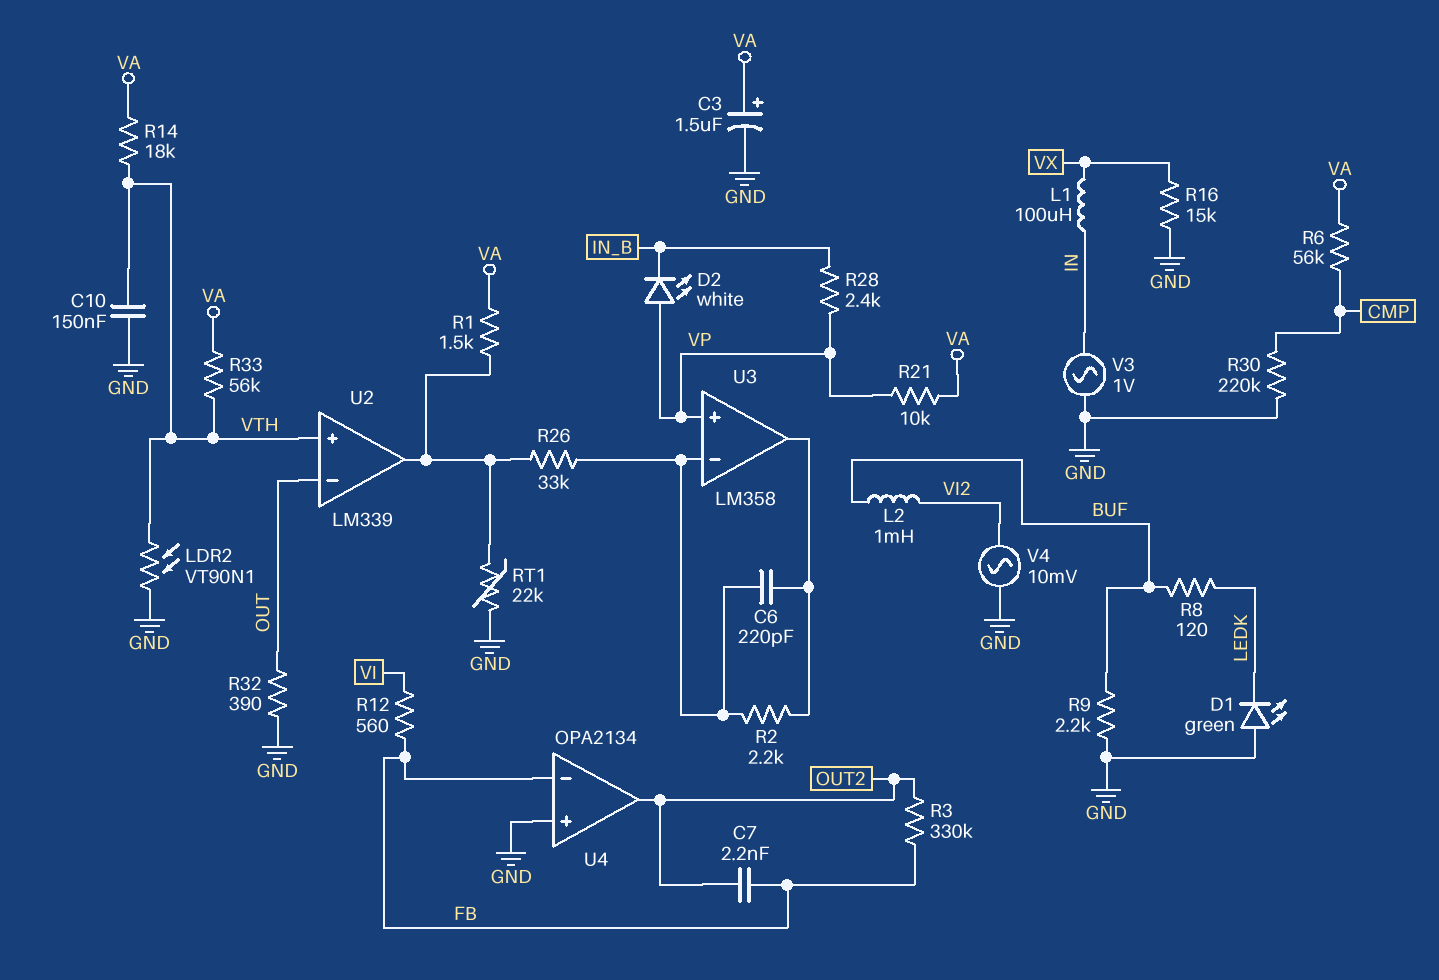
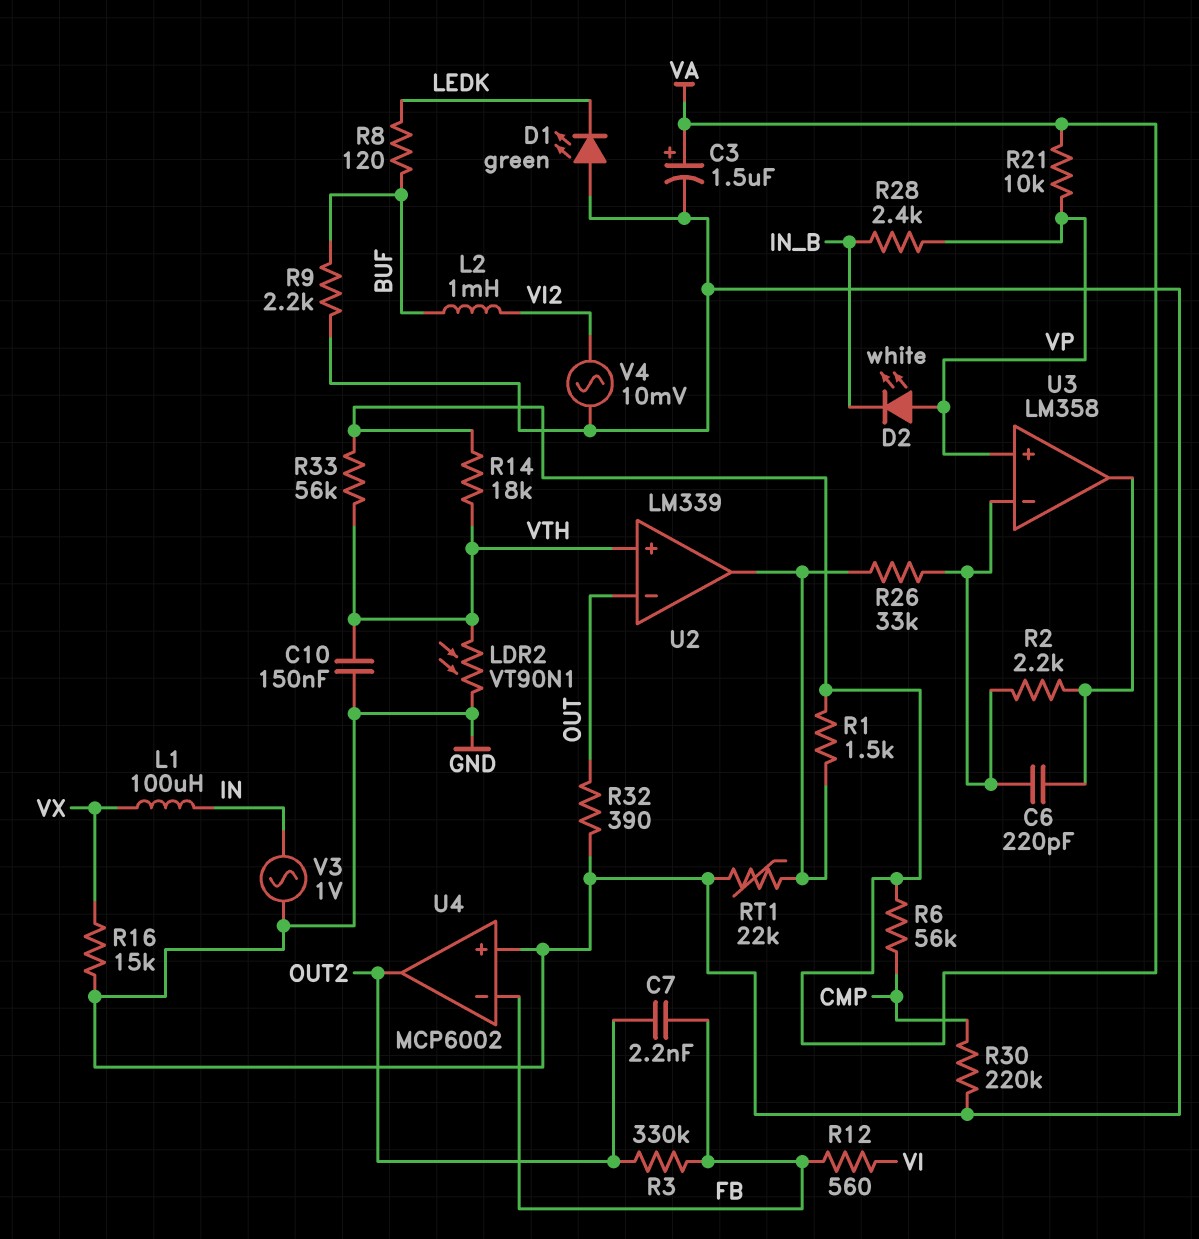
U4: OPA2134 -> MCP6002

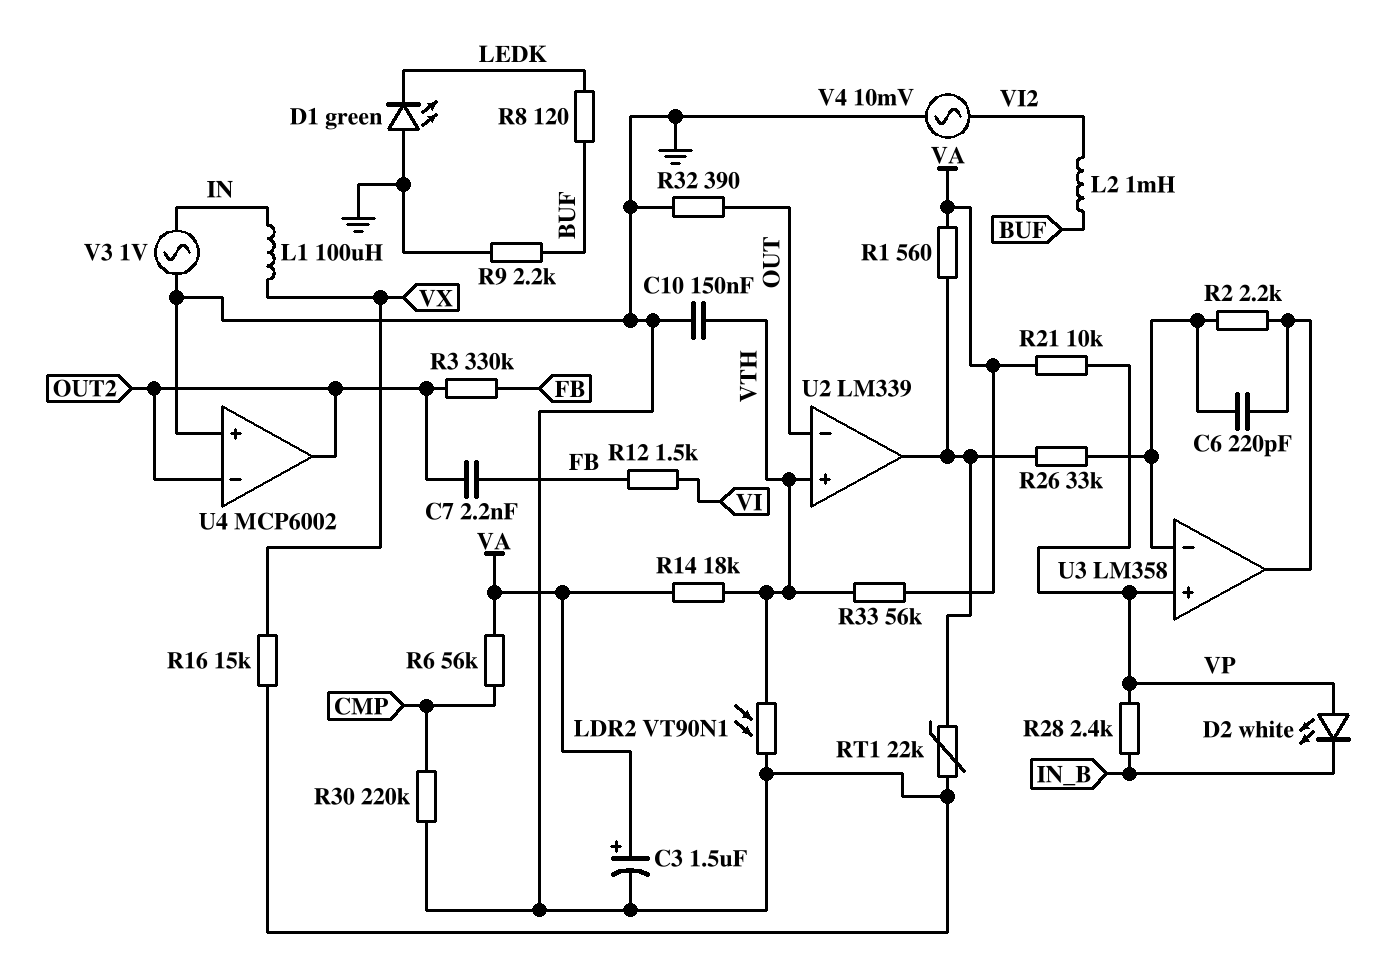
R1: 1.5k (U2/out, VA) -> 560 (U2/out, VA)
R12: 560 (FB, VI) -> 1.5k (FB, VI)
U4 pin in-: FB -> OUT2

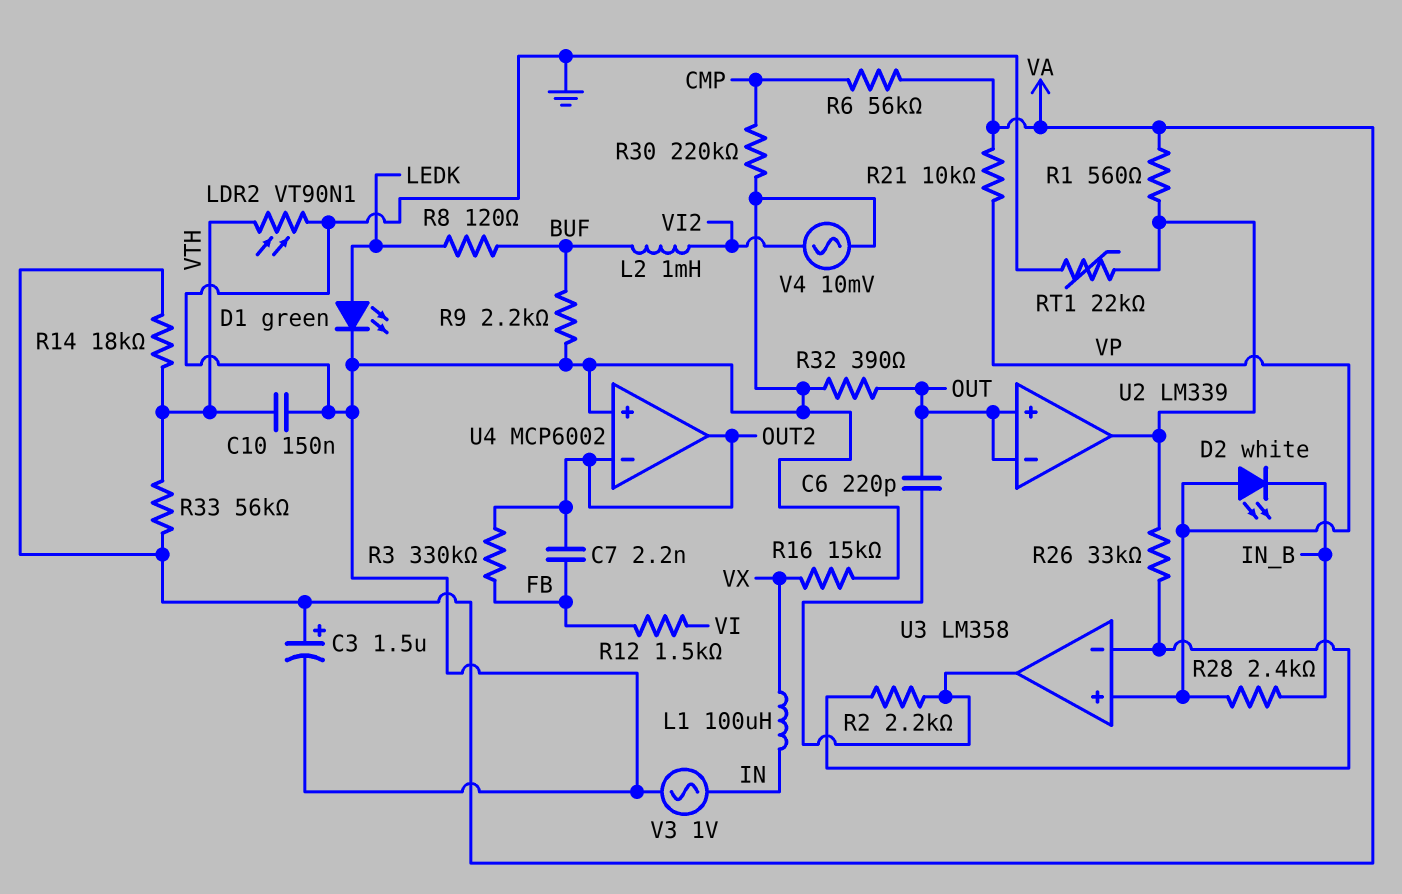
C6: 220pF (U3/in-, U3/out) -> 220pF (OUT, U3/out)
D1: LED green (A GND, K LEDK) -> LED green (A LEDK, K GND)
U2 pin in+: VTH -> OUT

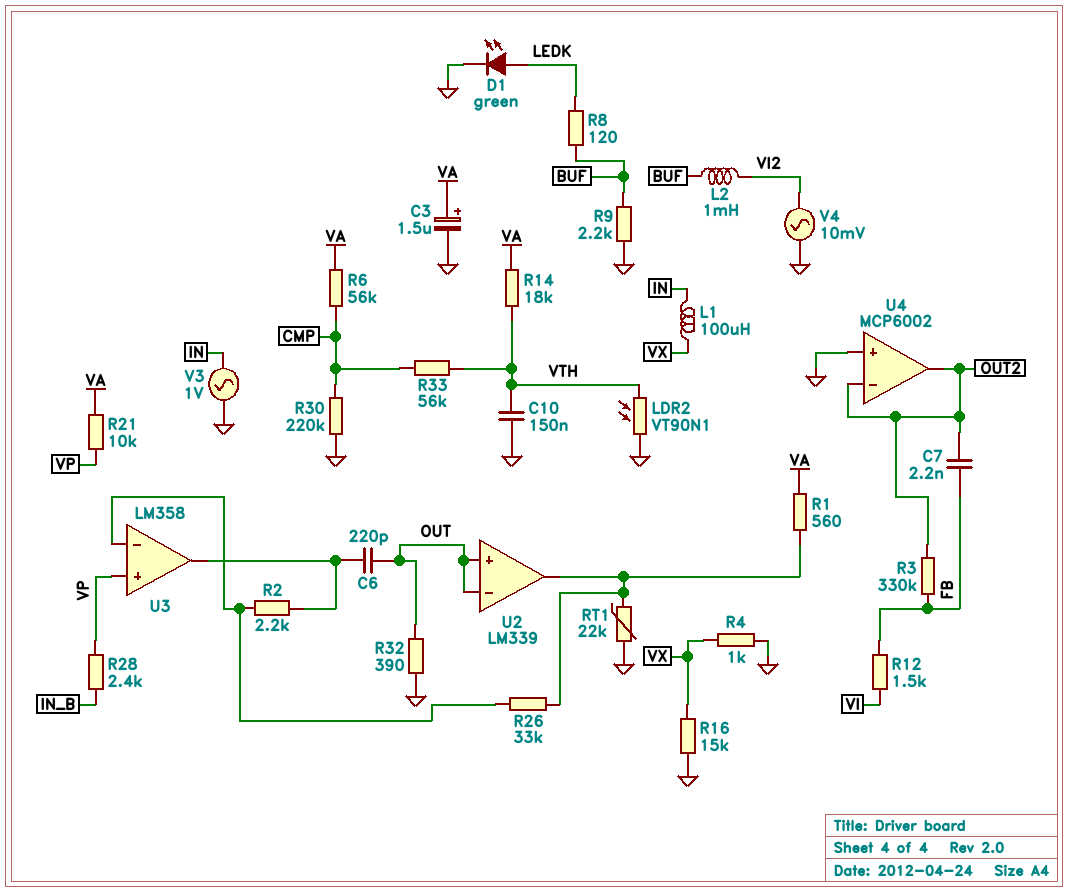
D2: LED white (A VP, K IN_B) -> none
R4: none -> 1k (GND, VX)
R33: 56k (VA, VTH) -> 56k (CMP, VTH)

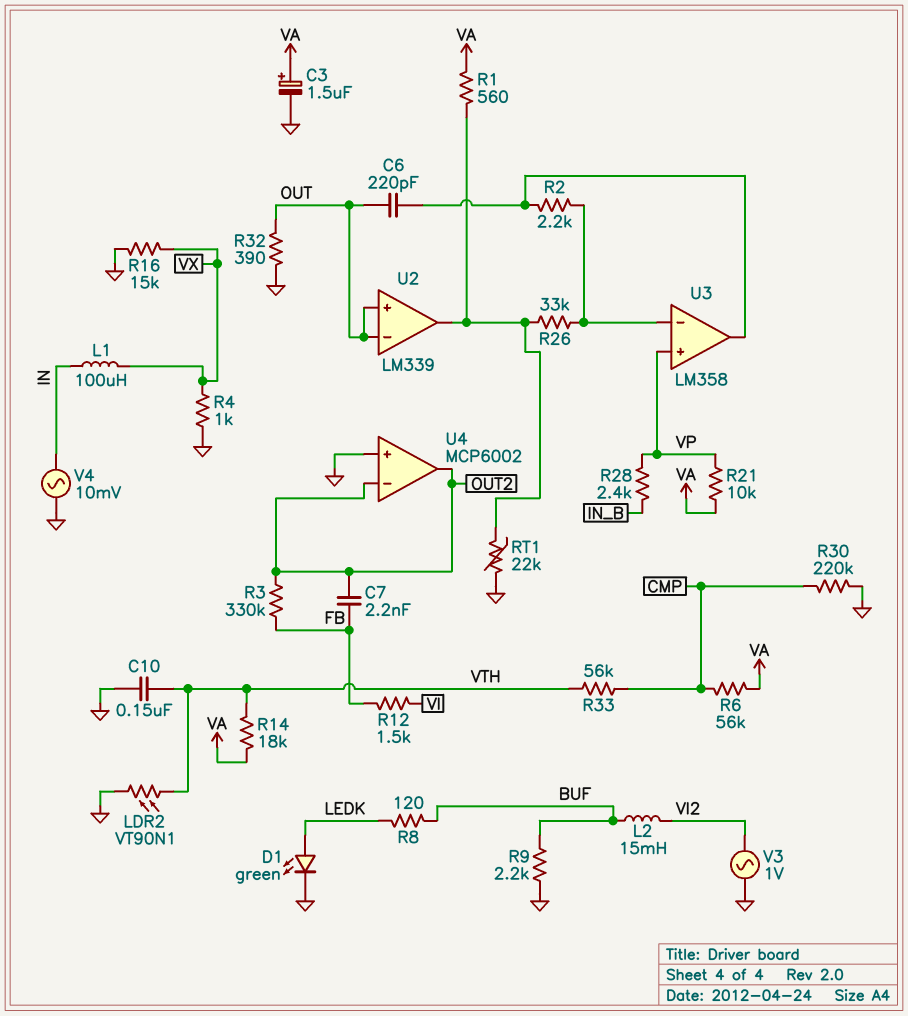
L2: 1mH (BUF, VI2) -> 15mH (BUF, VI2)
V3: AC 1V (GND, IN) -> AC 1V (GND, VI2)
V4: AC 10mV (GND, VI2) -> AC 10mV (GND, IN)

